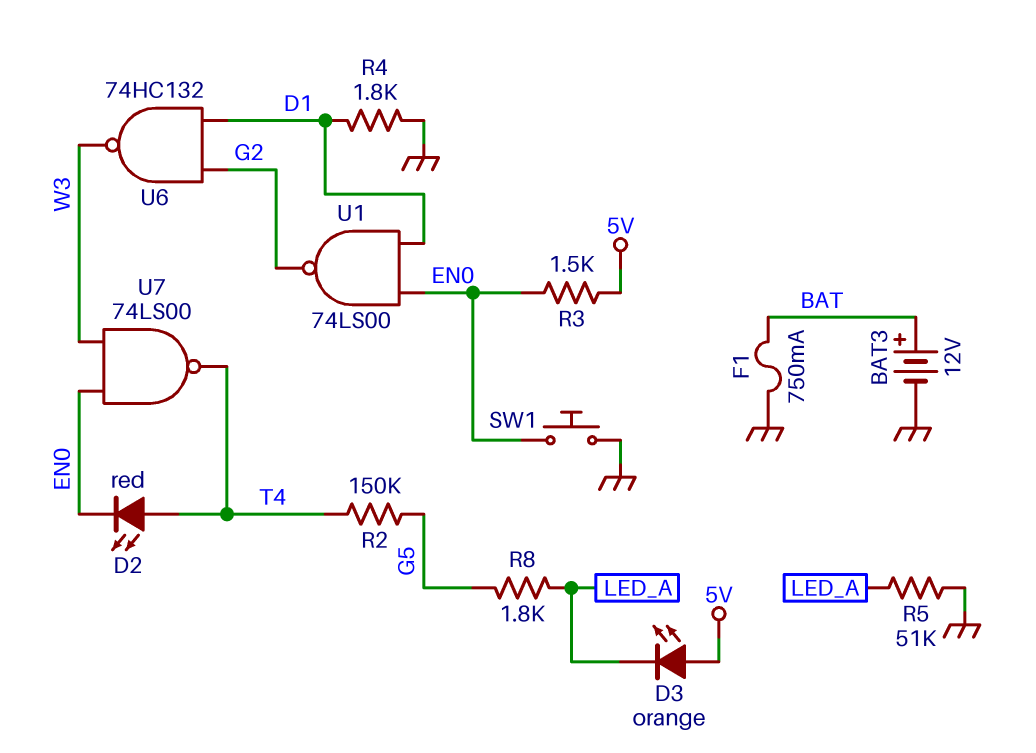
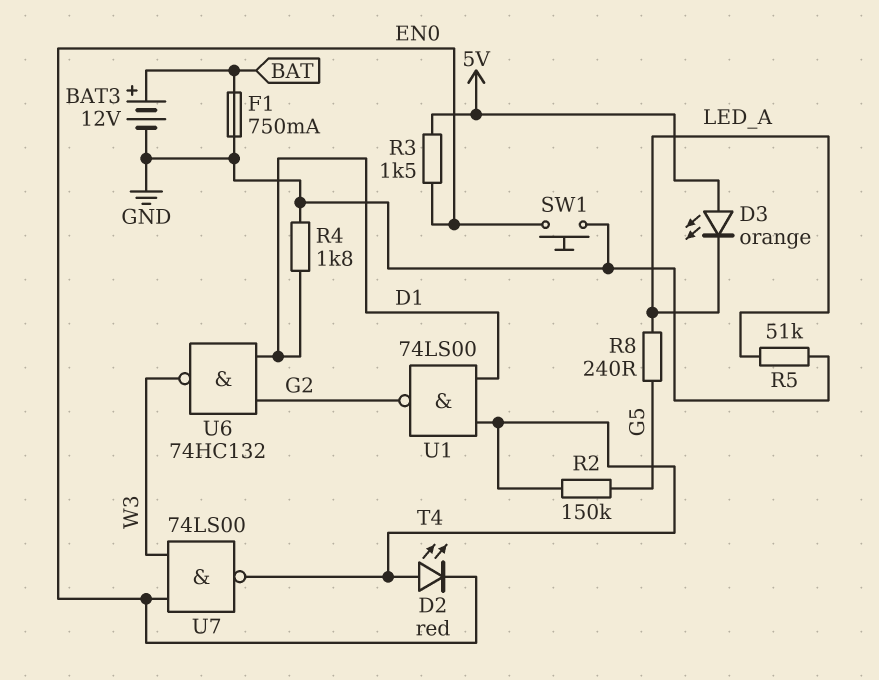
R8: 1.8k (G5, LED_A) -> 240 (G5, LED_A)
U1: NAND 74LS00 (in D1, in EN0, out G2) -> NAND 74LS00 (in D1, in T4, out G2)

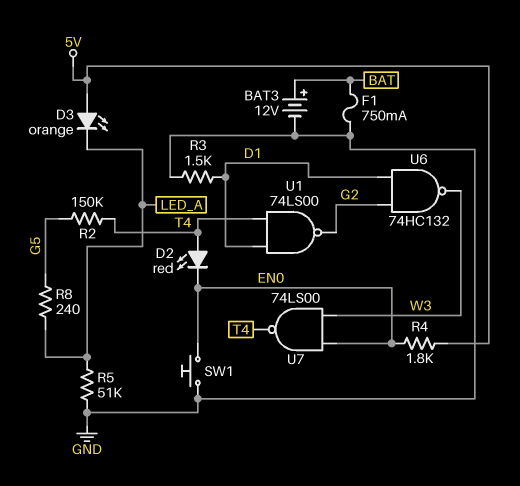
R3: 1.5k (5V, EN0) -> 1.5k (D1, GND)
R4: 1.8k (D1, GND) -> 1.8k (5V, EN0)

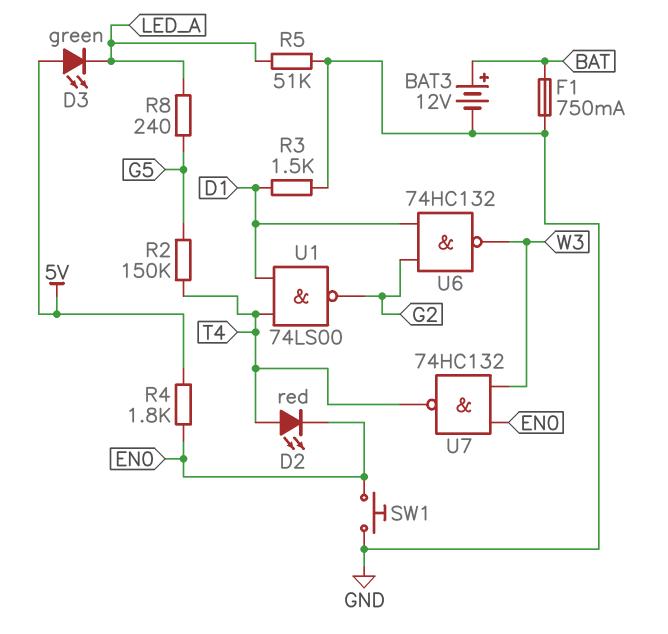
D3: LED orange (A 5V, K LED_A) -> LED green (A 5V, K LED_A)
U7: NAND 74LS00 (in EN0, in W3, out T4) -> NAND 74HC132 (in EN0, in W3, out T4)

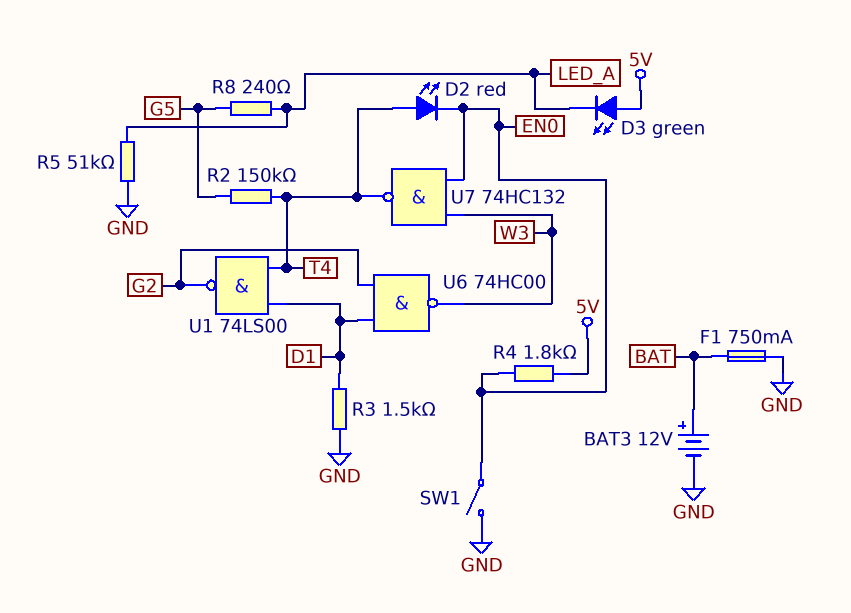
SW1: button (EN0, GND) -> switch (EN0, GND)
U6: NAND 74HC132 (in D1, in G2, out W3) -> NAND 74HC00 (in D1, in G2, out W3)

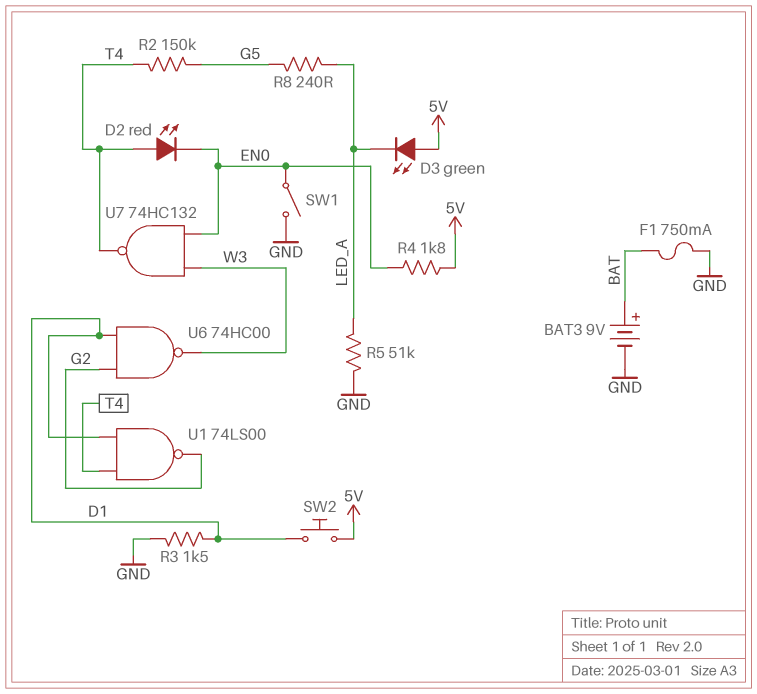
BAT3: 12V (plus BAT, minus GND) -> 9V (plus BAT, minus GND)
SW2: none -> button (5V, D1)

